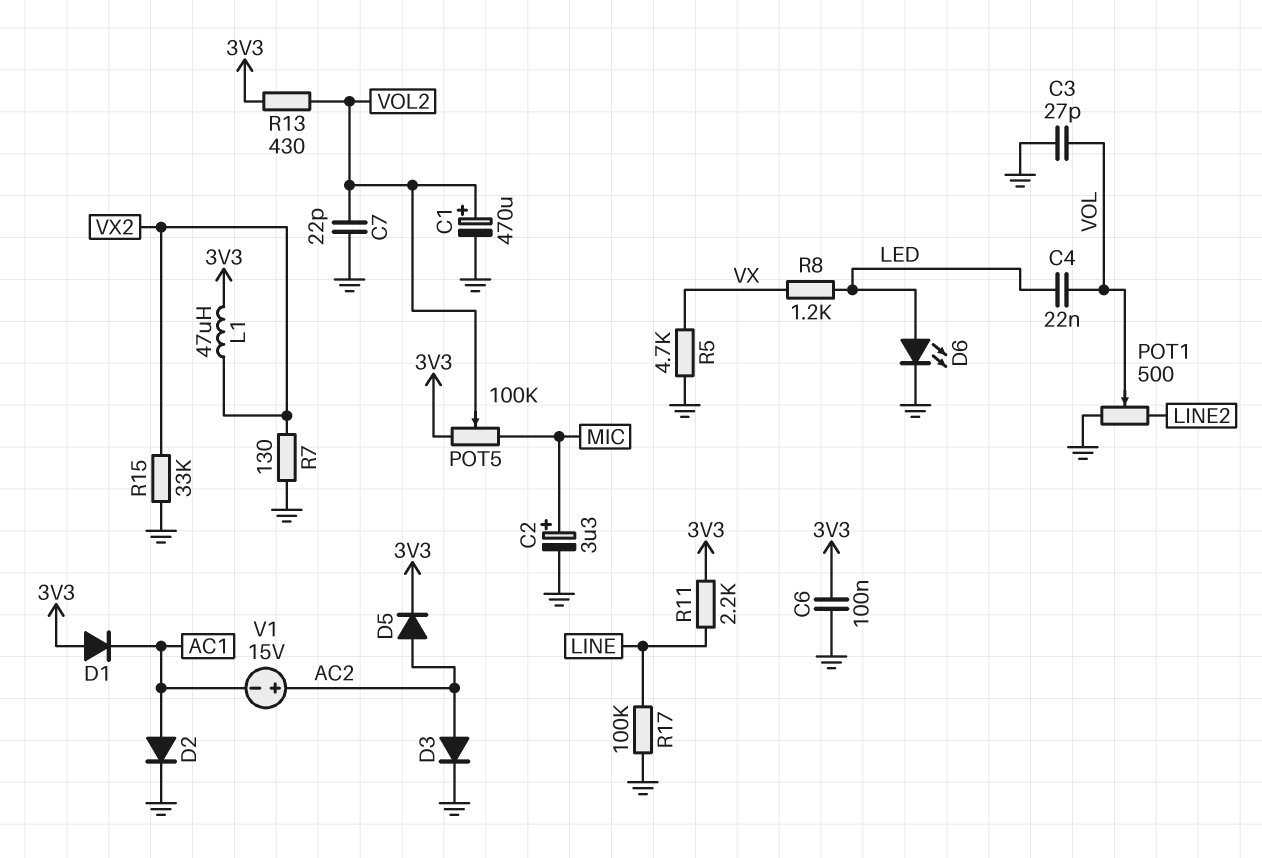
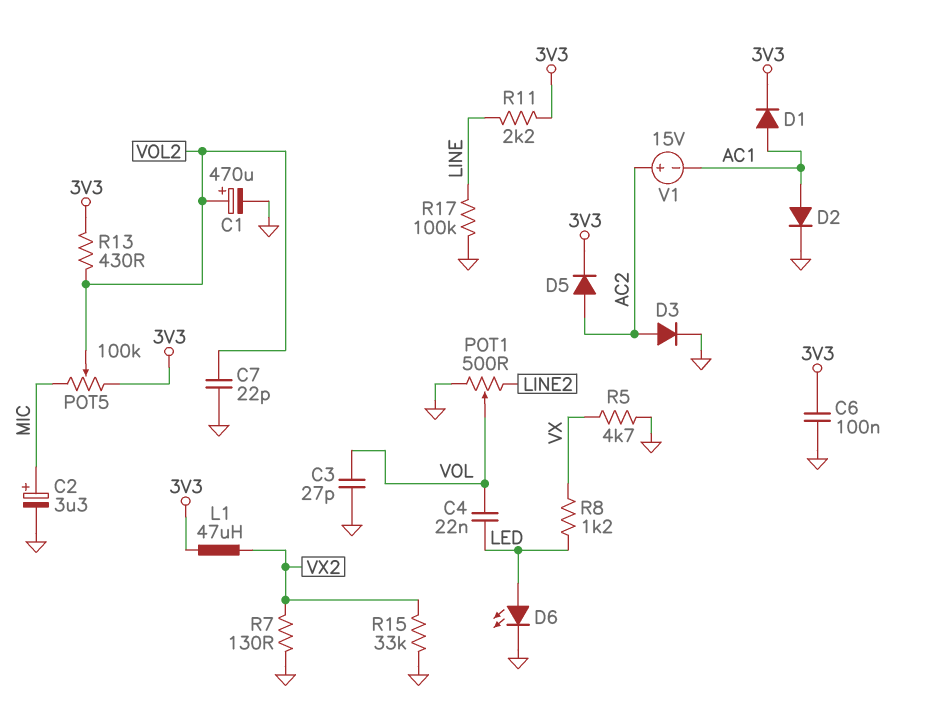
D1: diode (A 3V3, K AC1) -> diode (A AC1, K 3V3)

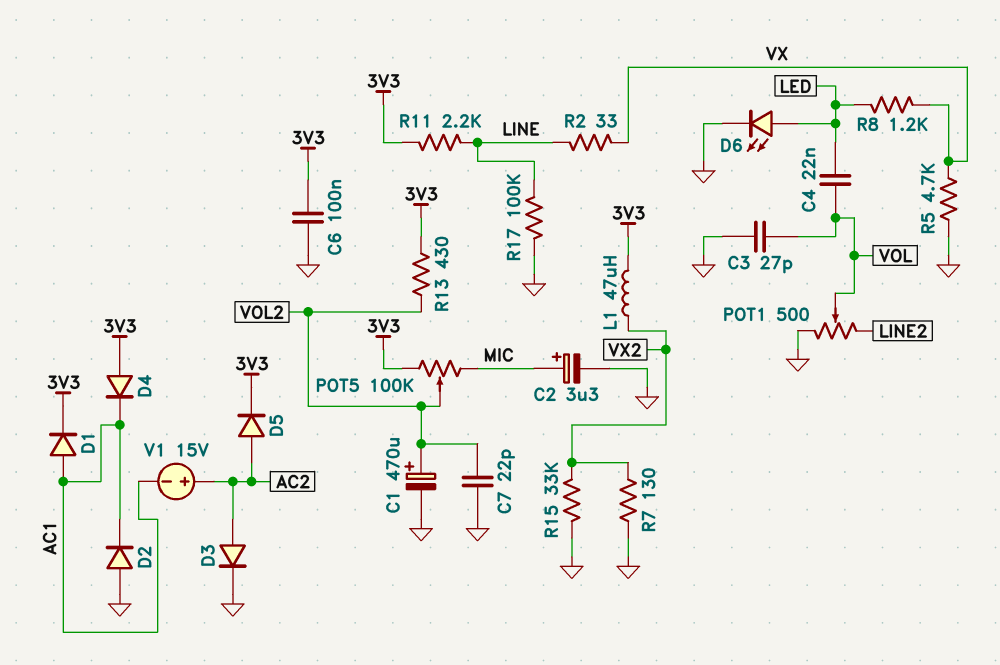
D2: diode (A AC1, K GND) -> diode (A GND, K AC1)
D4: none -> diode (A 3V3, K AC1)
R2: none -> 33 (LINE, VX)

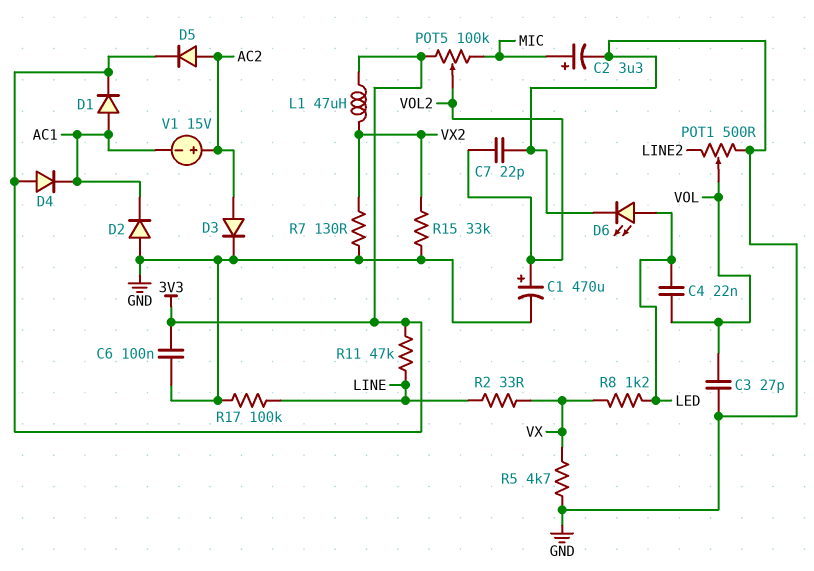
R11: 2.2k (3V3, LINE) -> 47k (3V3, LINE)
R13: 430 (3V3, VOL2) -> none

